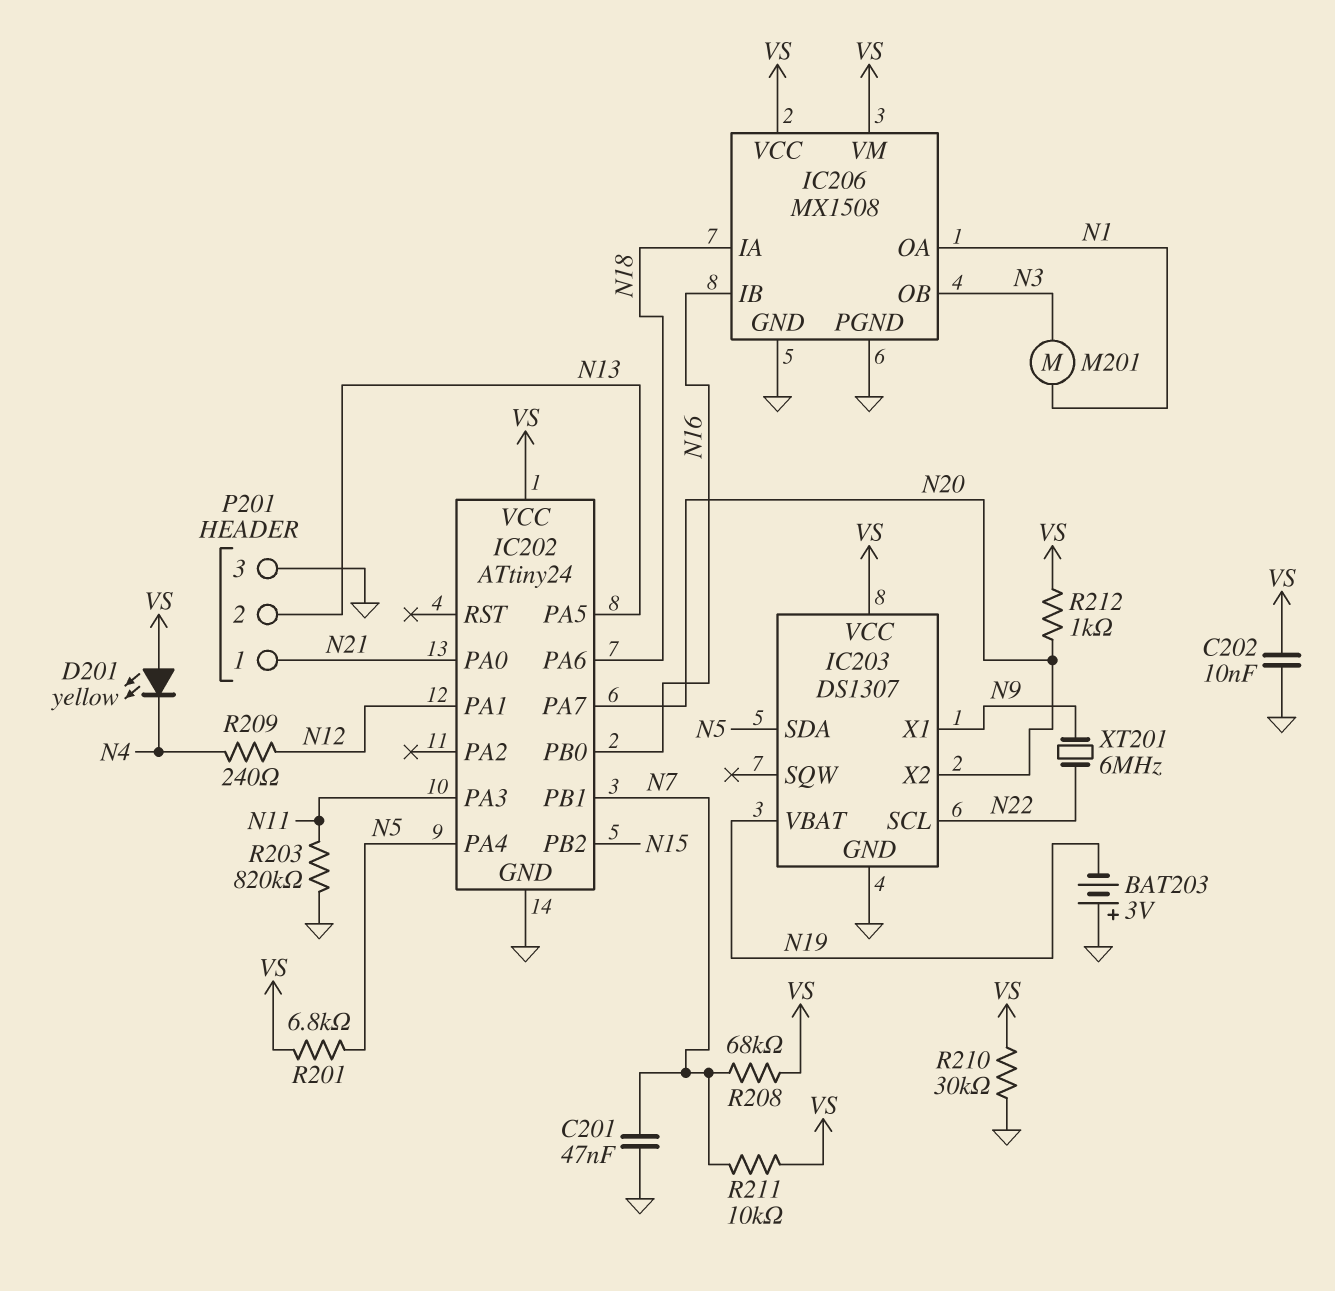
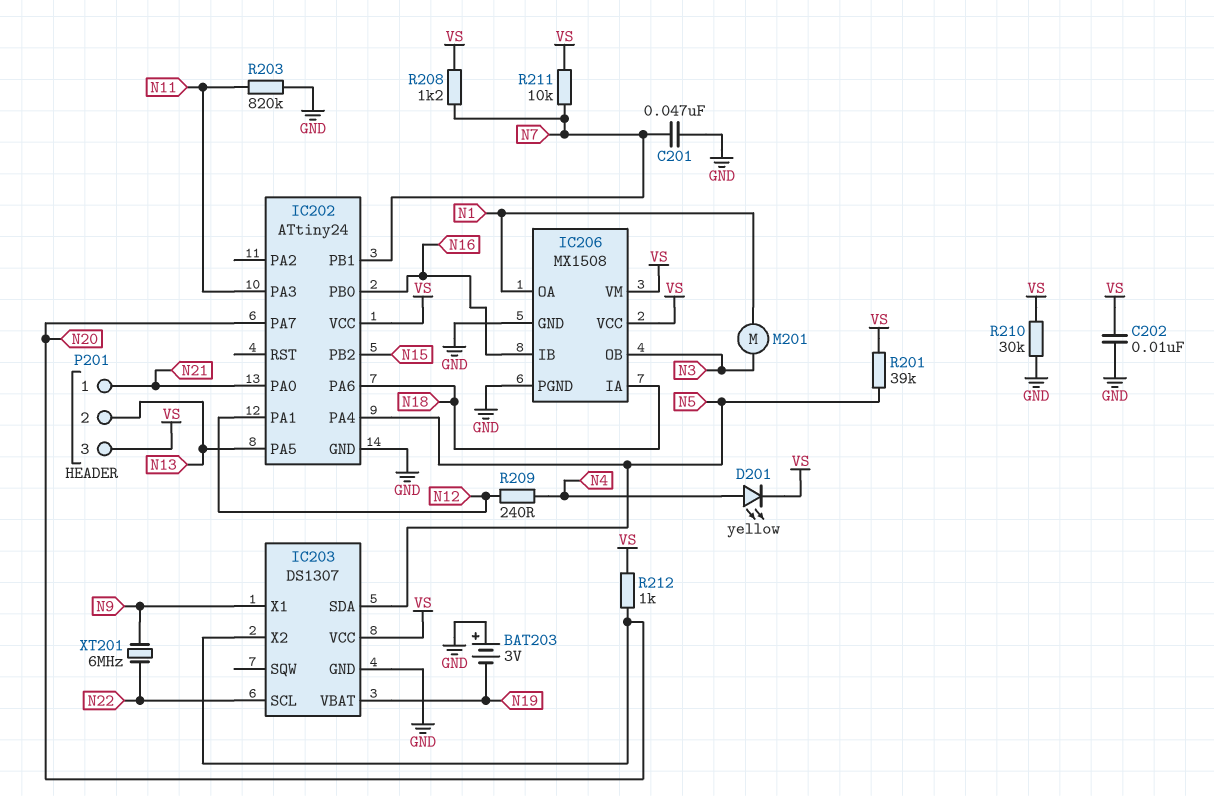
D201: LED yellow (A VS, K N4) -> LED yellow (A N4, K VS)
P201 pin 3: GND -> VS
R201: 6.8k (N5, VS) -> 39k (N5, VS)
R208: 68k (N7, VS) -> 1.2k (N7, VS)

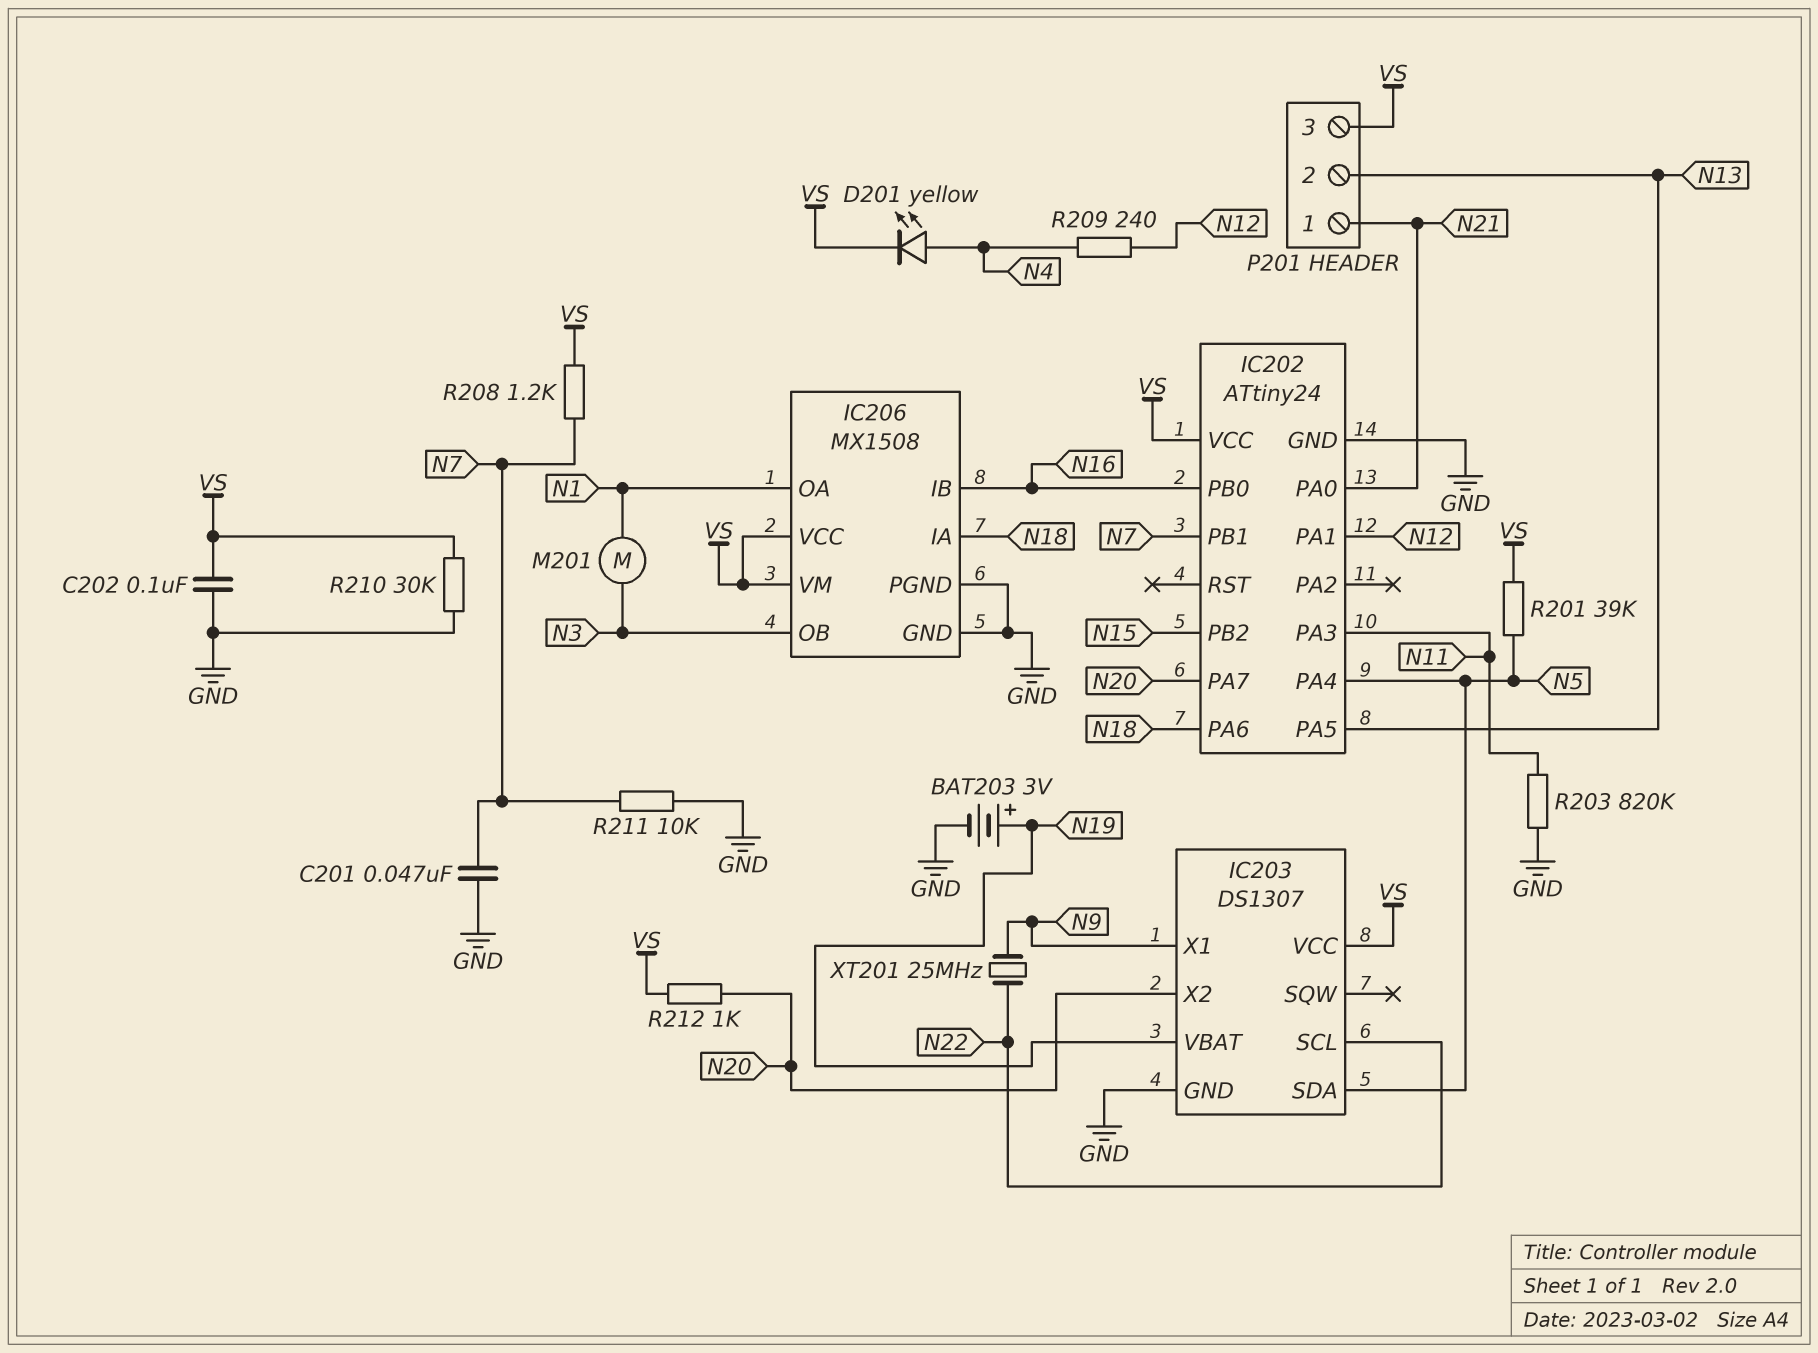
BAT203: 3V (plus GND, minus N19) -> 3V (plus N19, minus GND)
C202: 10nF (GND, VS) -> 100nF (GND, VS)
R211: 10k (N7, VS) -> 10k (GND, N7)
XT201: 6MHz (N9, N22) -> 25MHz (N9, N22)

